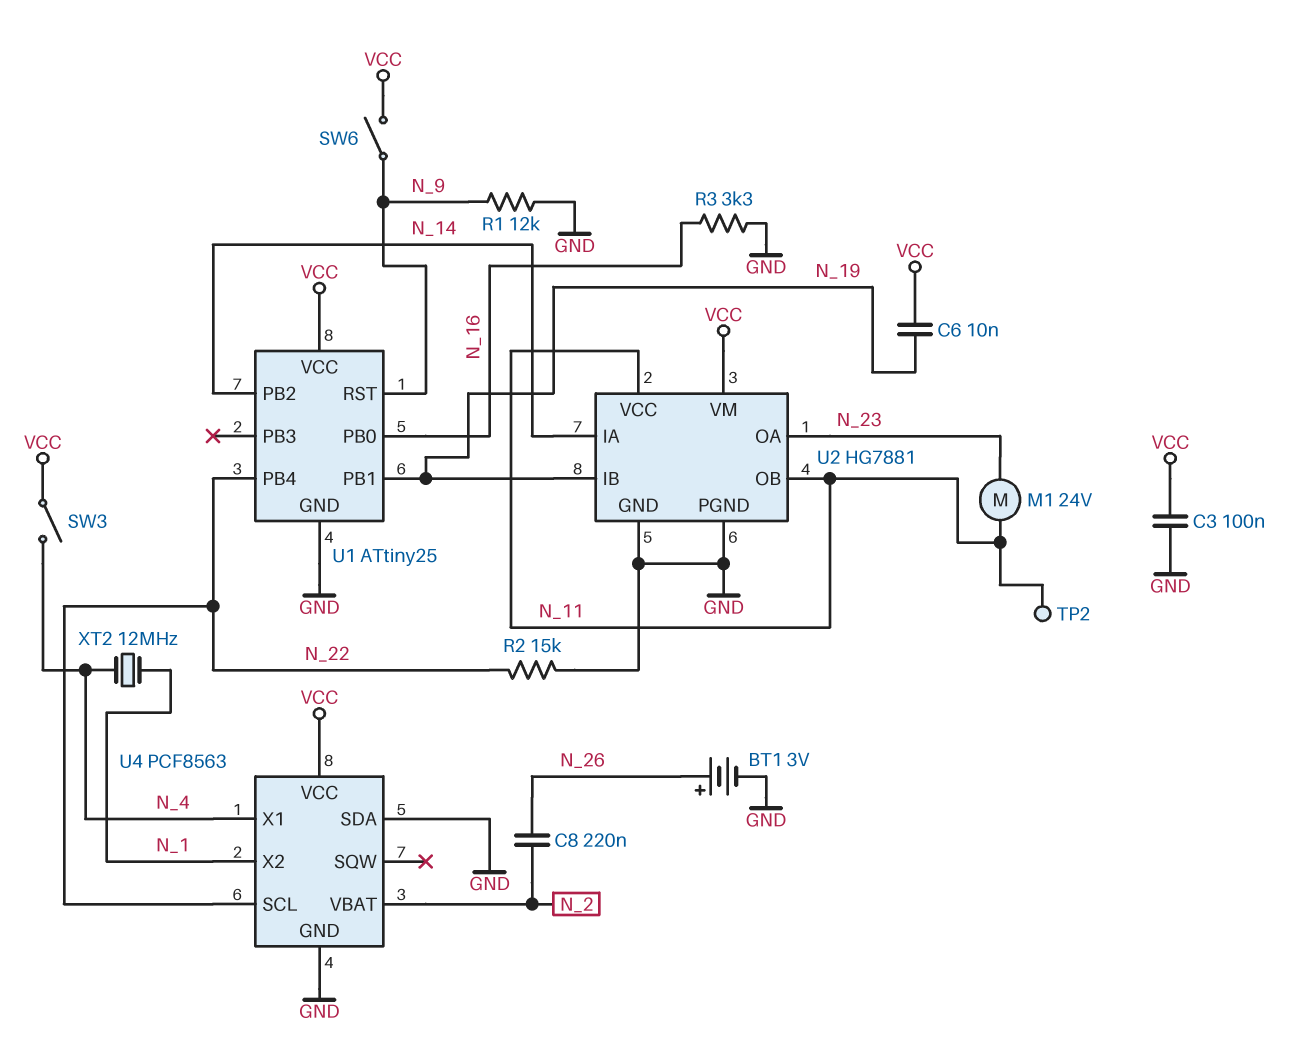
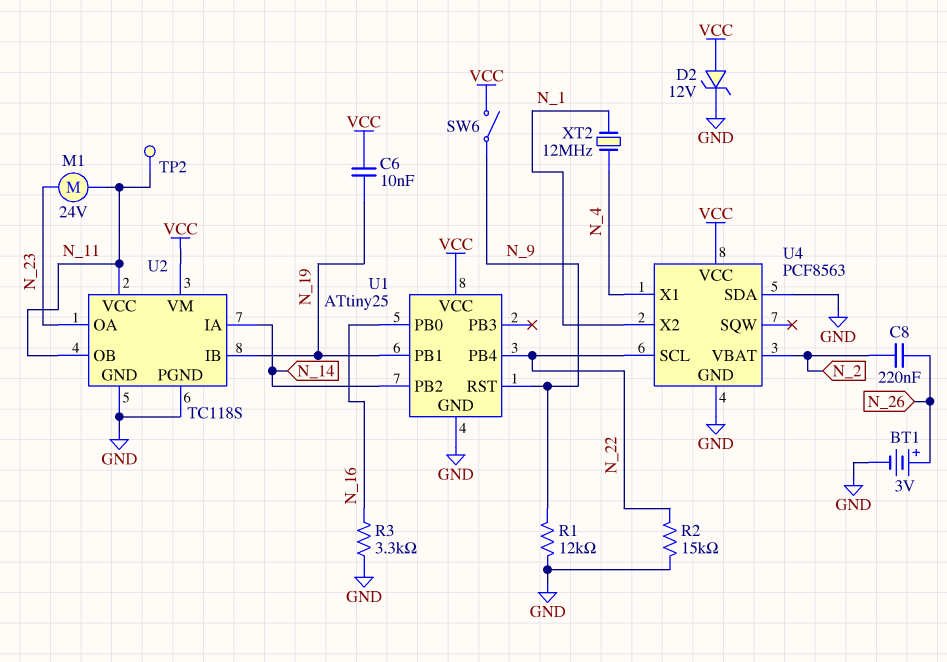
C3: 100nF (GND, VCC) -> none
D2: none -> zener 12V (A VCC, K GND)
SW3: switch (N_4, VCC) -> none
U2: HG7881 -> TC118S

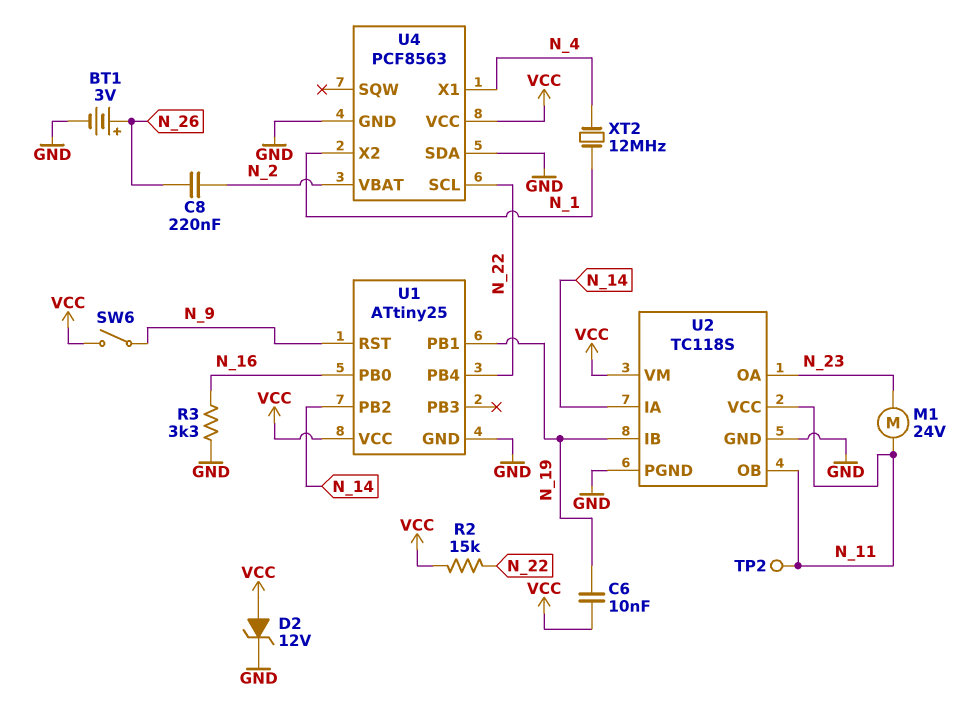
R1: 12k (GND, N_9) -> none
R2: 15k (GND, N_22) -> 15k (N_22, VCC)

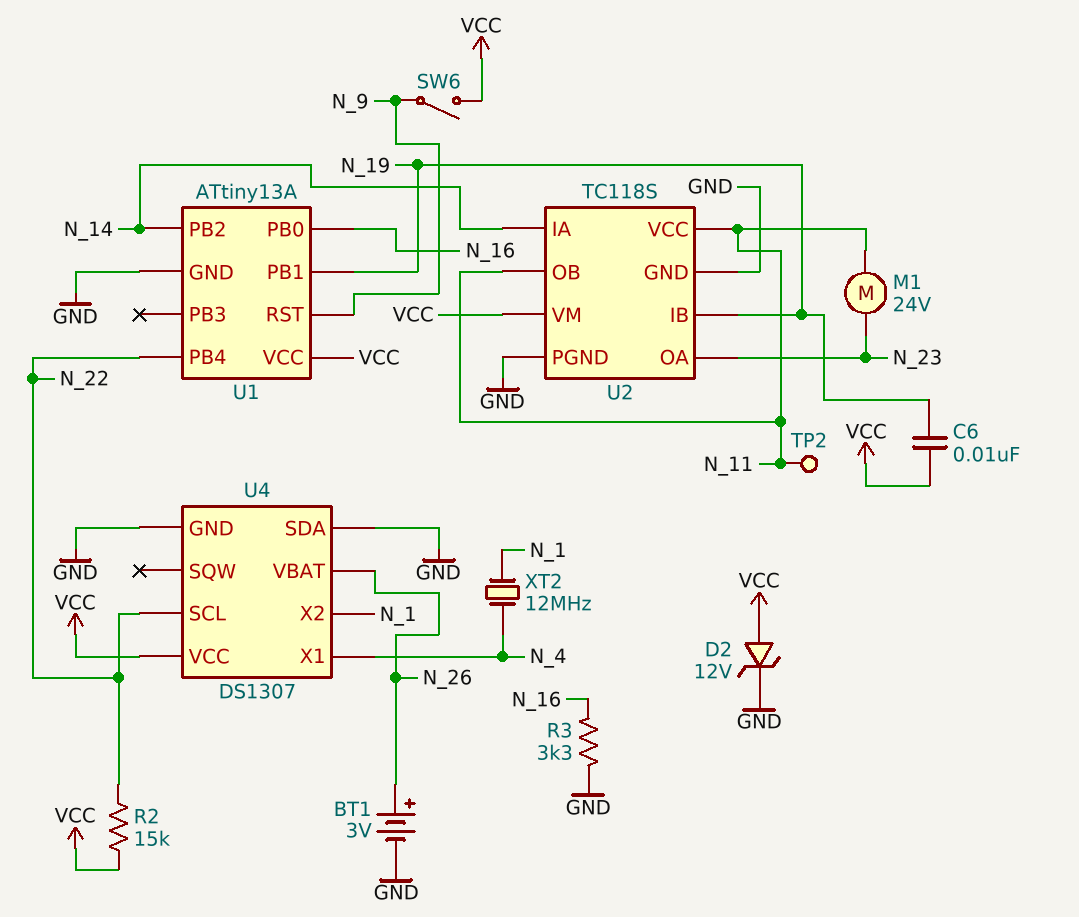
C8: 220nF (N_2, N_26) -> none
U1: ATtiny25 -> ATtiny13A
U4: PCF8563 -> DS1307
U4 pin VBAT: N_2 -> N_26

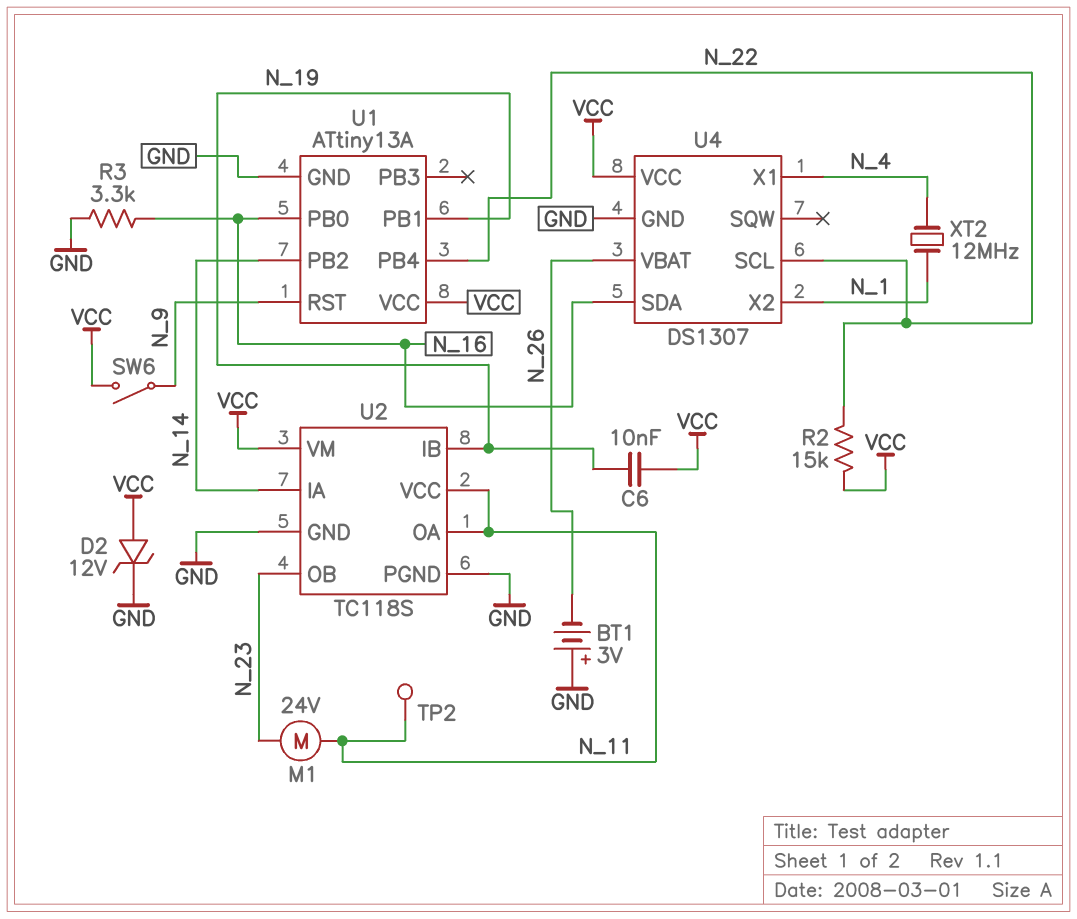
BT1: 3V (plus N_26, minus GND) -> 3V (plus GND, minus N_26)
U2 pin OA: N_23 -> N_11
U2 pin OB: N_11 -> N_23
U4 pin SDA: GND -> N_16

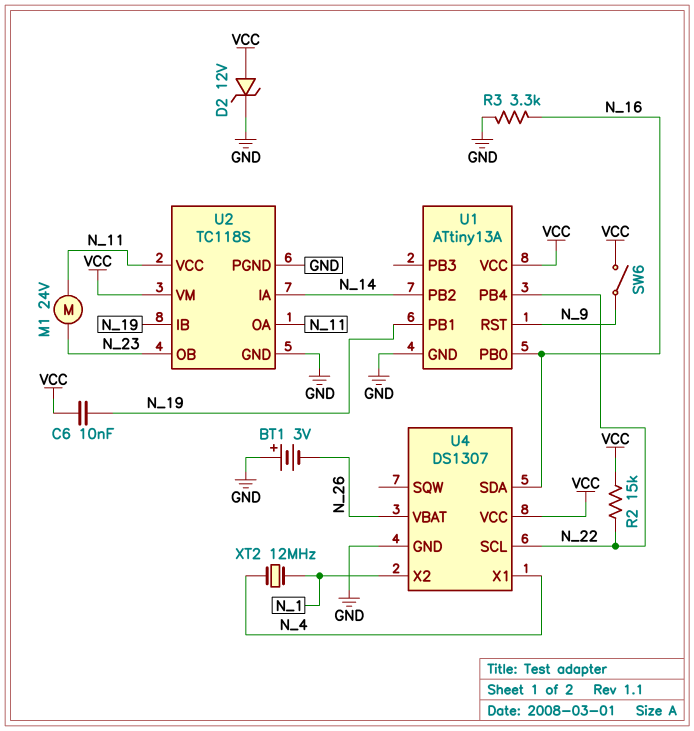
TP2: test point (N_11) -> none

